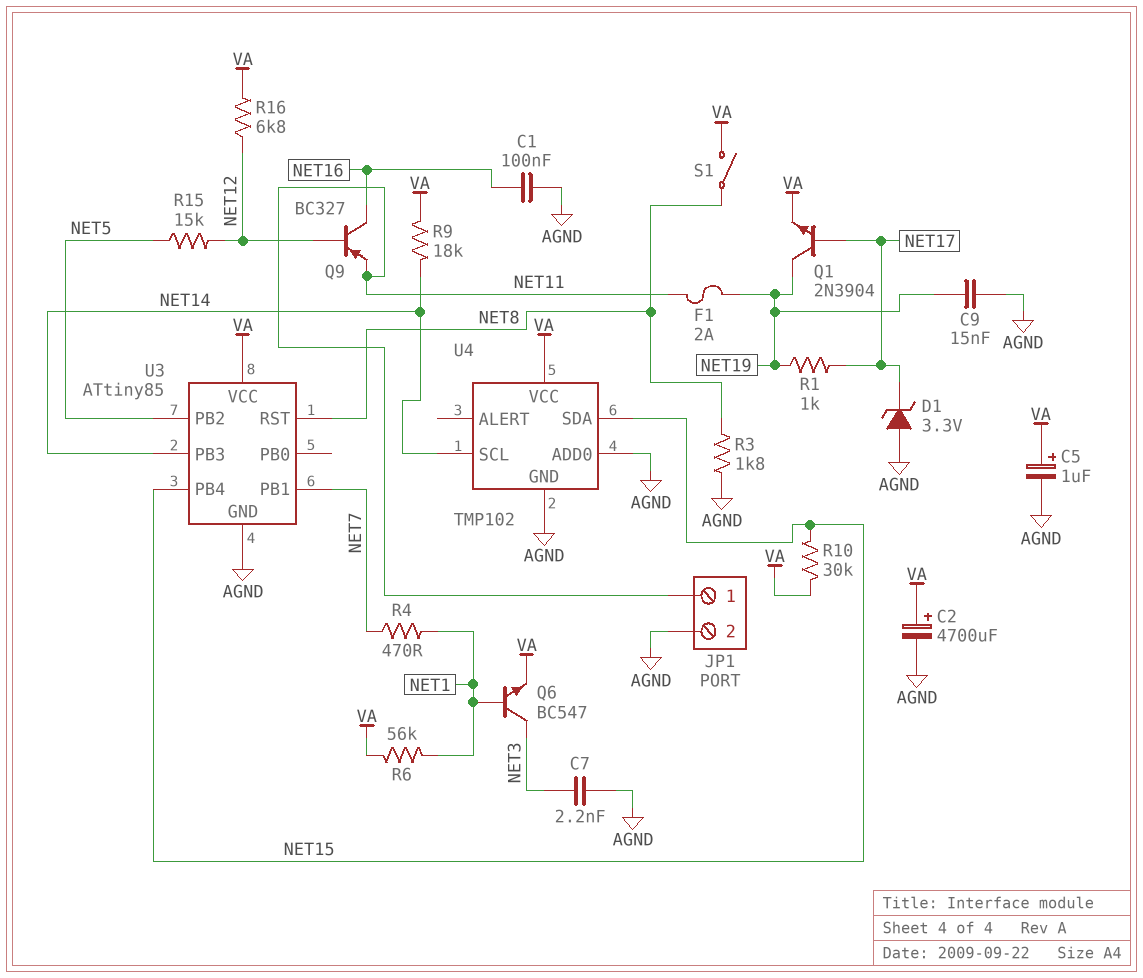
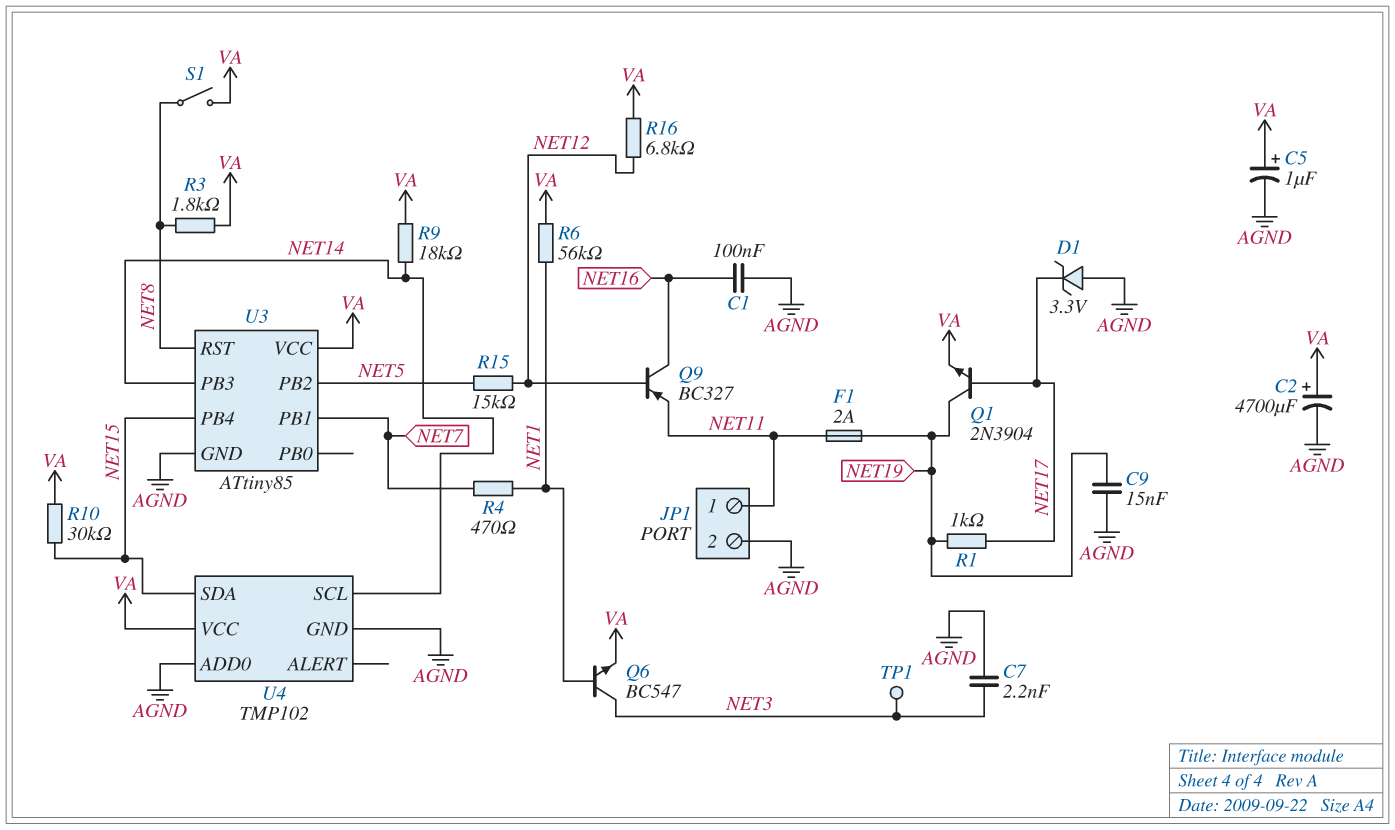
R3: 1.8k (AGND, NET8) -> 1.8k (NET8, VA)
TP1: none -> test point (NET3)

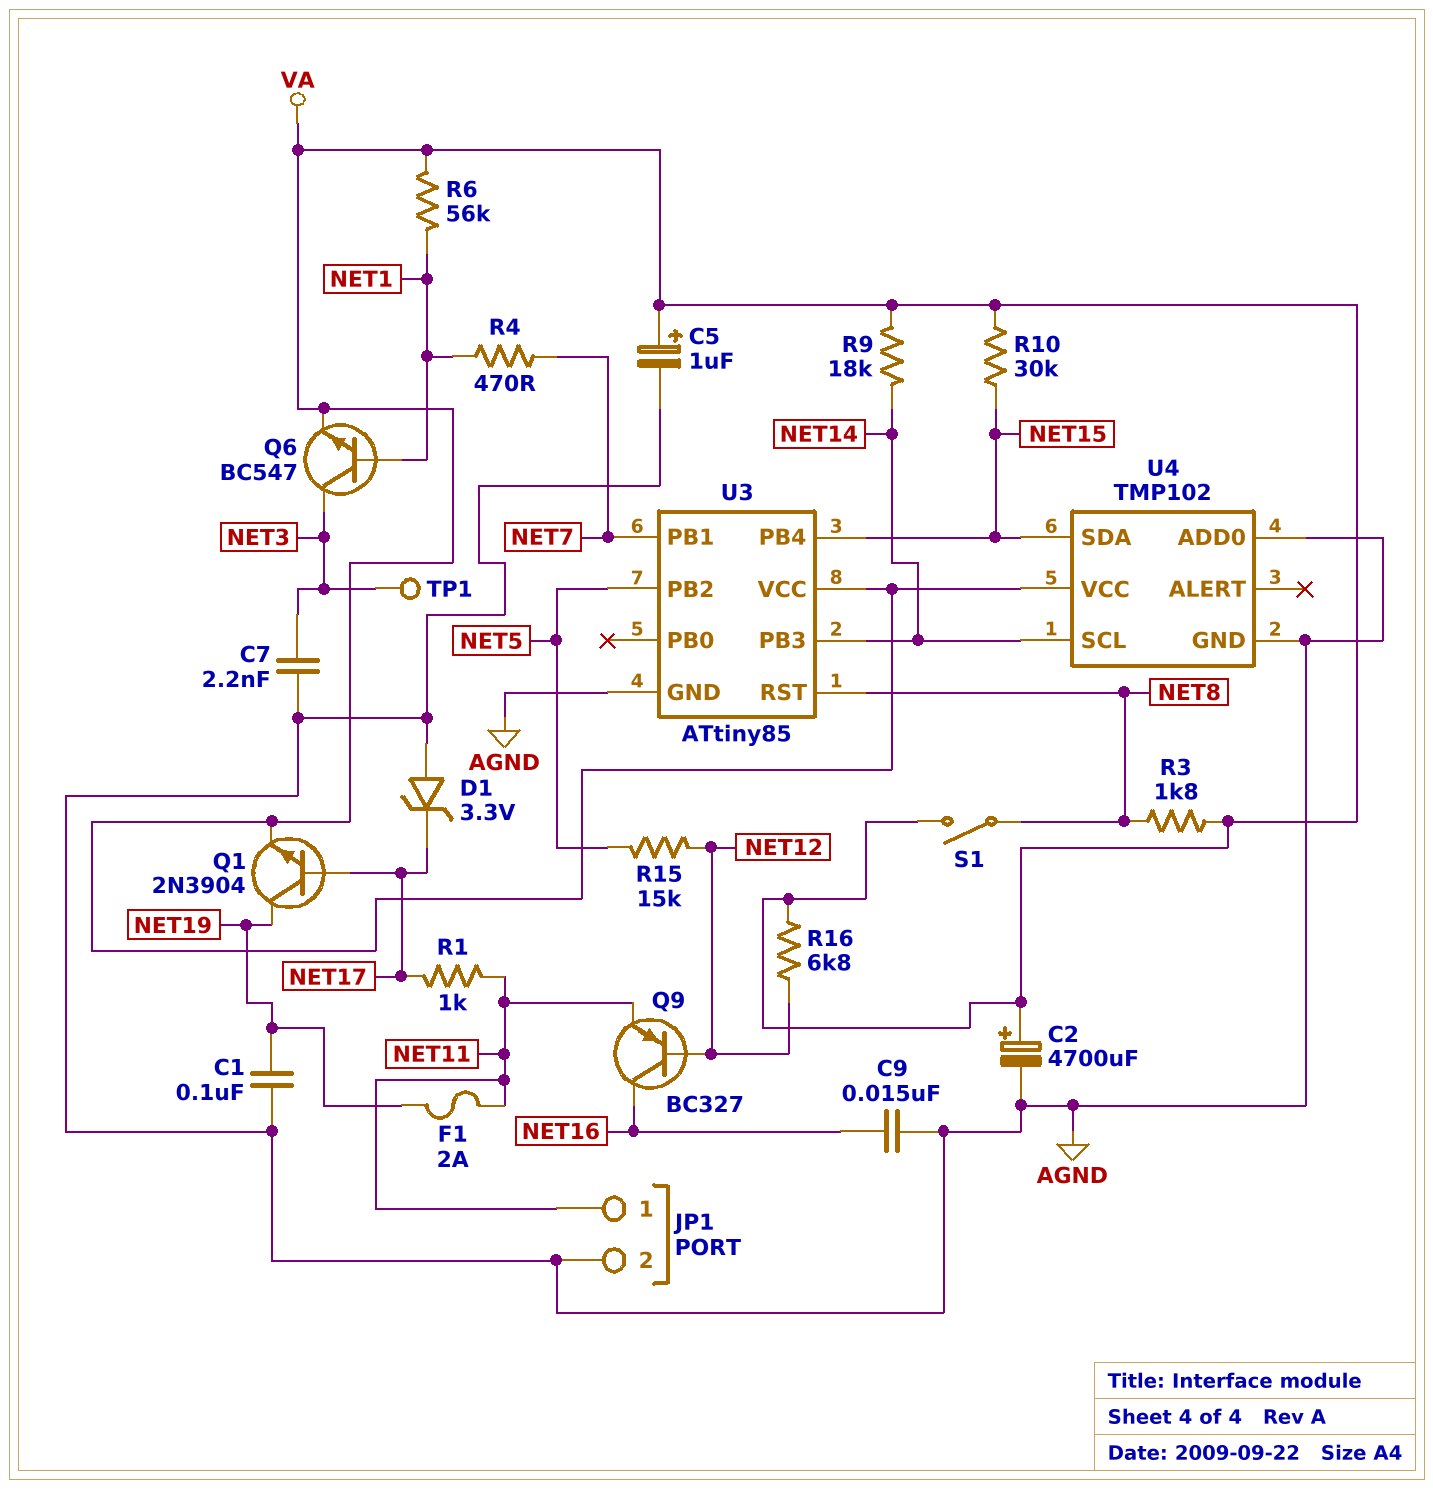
C1: 100nF (AGND, NET16) -> 100nF (AGND, NET19)
C9: 15nF (AGND, NET19) -> 15nF (AGND, NET16)
R1: 1k (NET17, NET19) -> 1k (NET11, NET17)

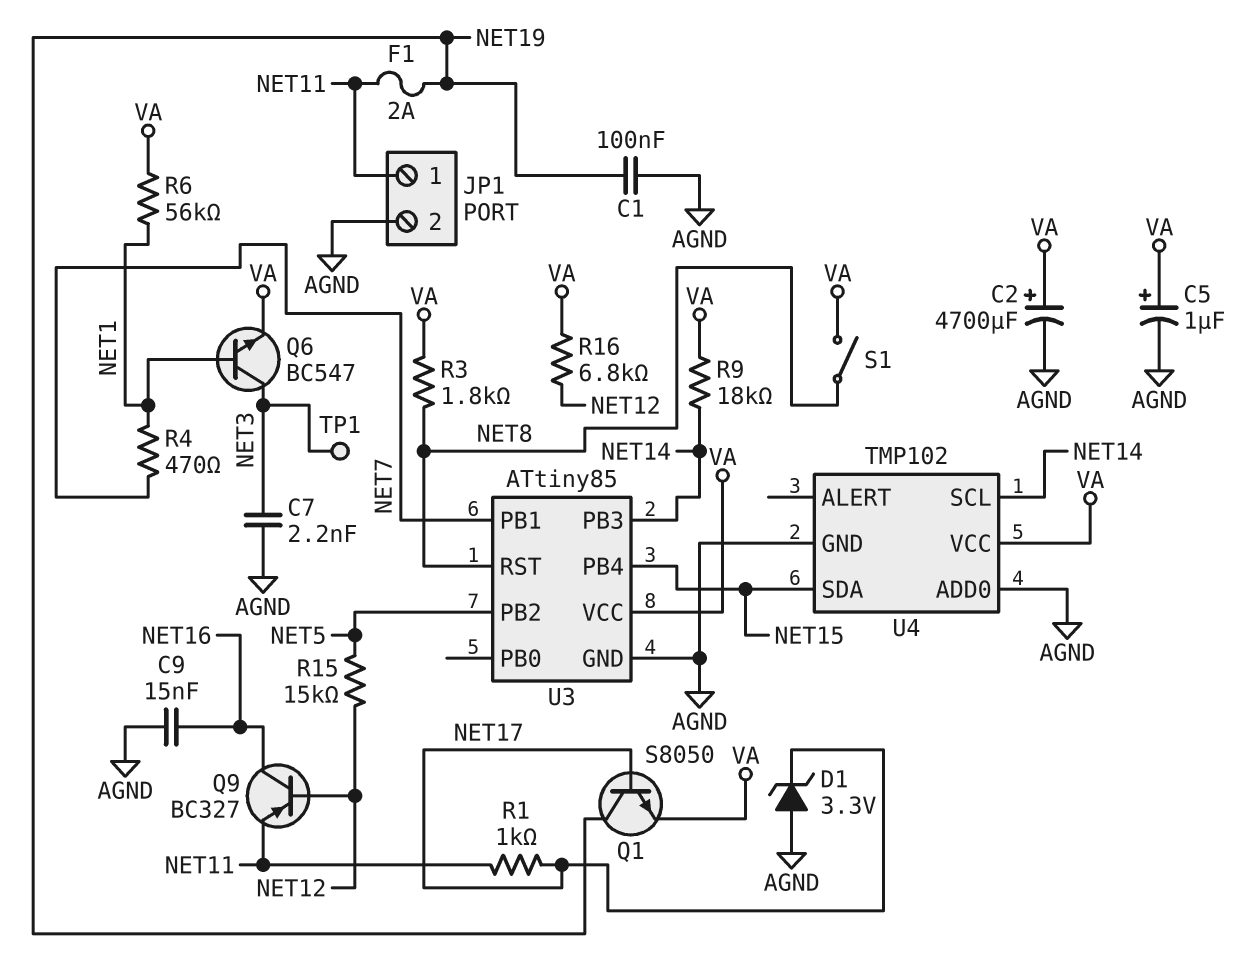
Q1: NPN 2N3904 (B NET17, C NET19, E VA) -> NPN S8050 (B NET17, C NET19, E VA)
R10: 30k (NET15, VA) -> none

